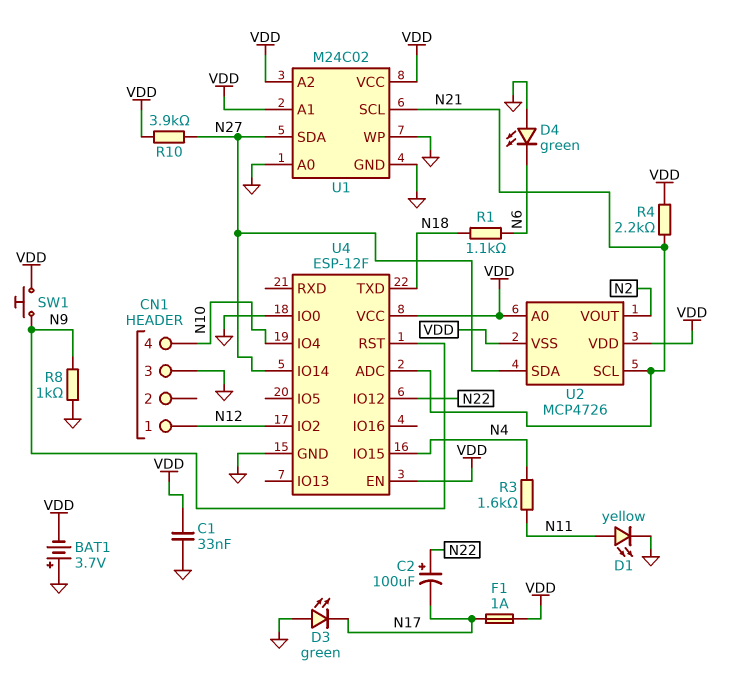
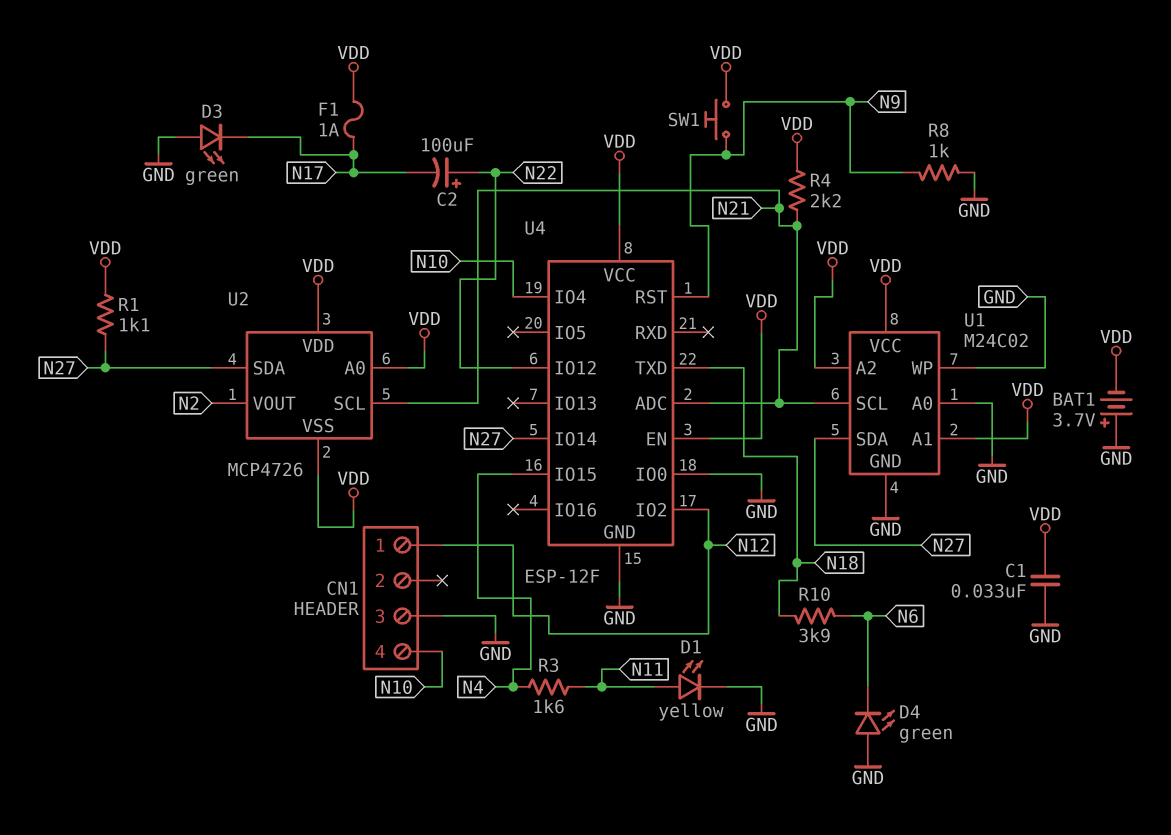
R1: 1.1k (N6, N18) -> 1.1k (N27, VDD)
R10: 3.9k (N27, VDD) -> 3.9k (N6, N18)

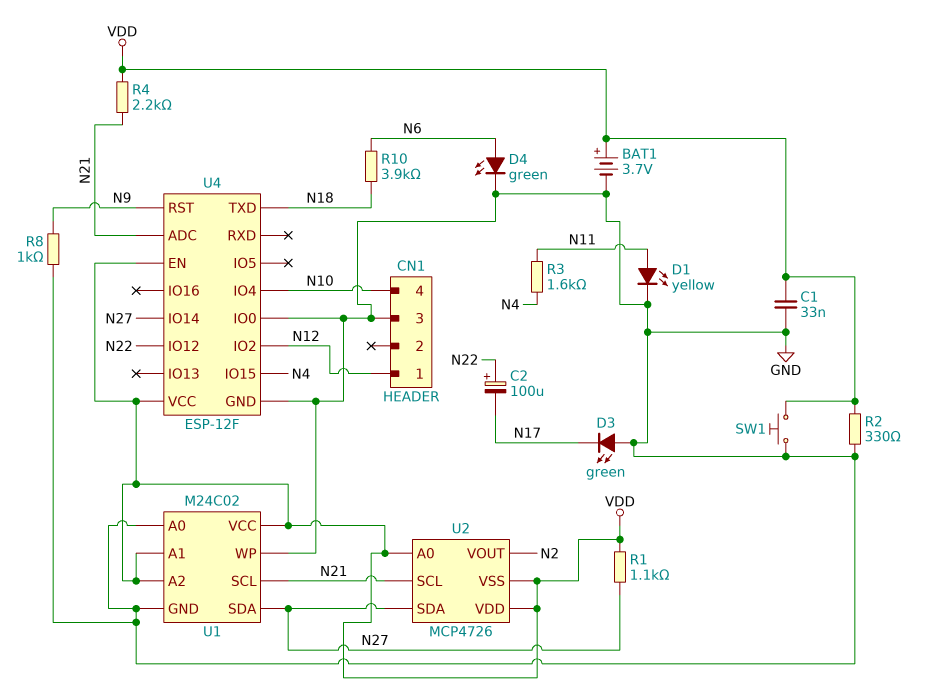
BAT1: 3.7V (plus GND, minus VDD) -> 3.7V (plus VDD, minus GND)
D4: LED green (A GND, K N6) -> LED green (A N6, K GND)
F1: 1A (N17, VDD) -> none
R2: none -> 330 (GND, VDD)
SW1: button (N9, VDD) -> button (GND, VDD)

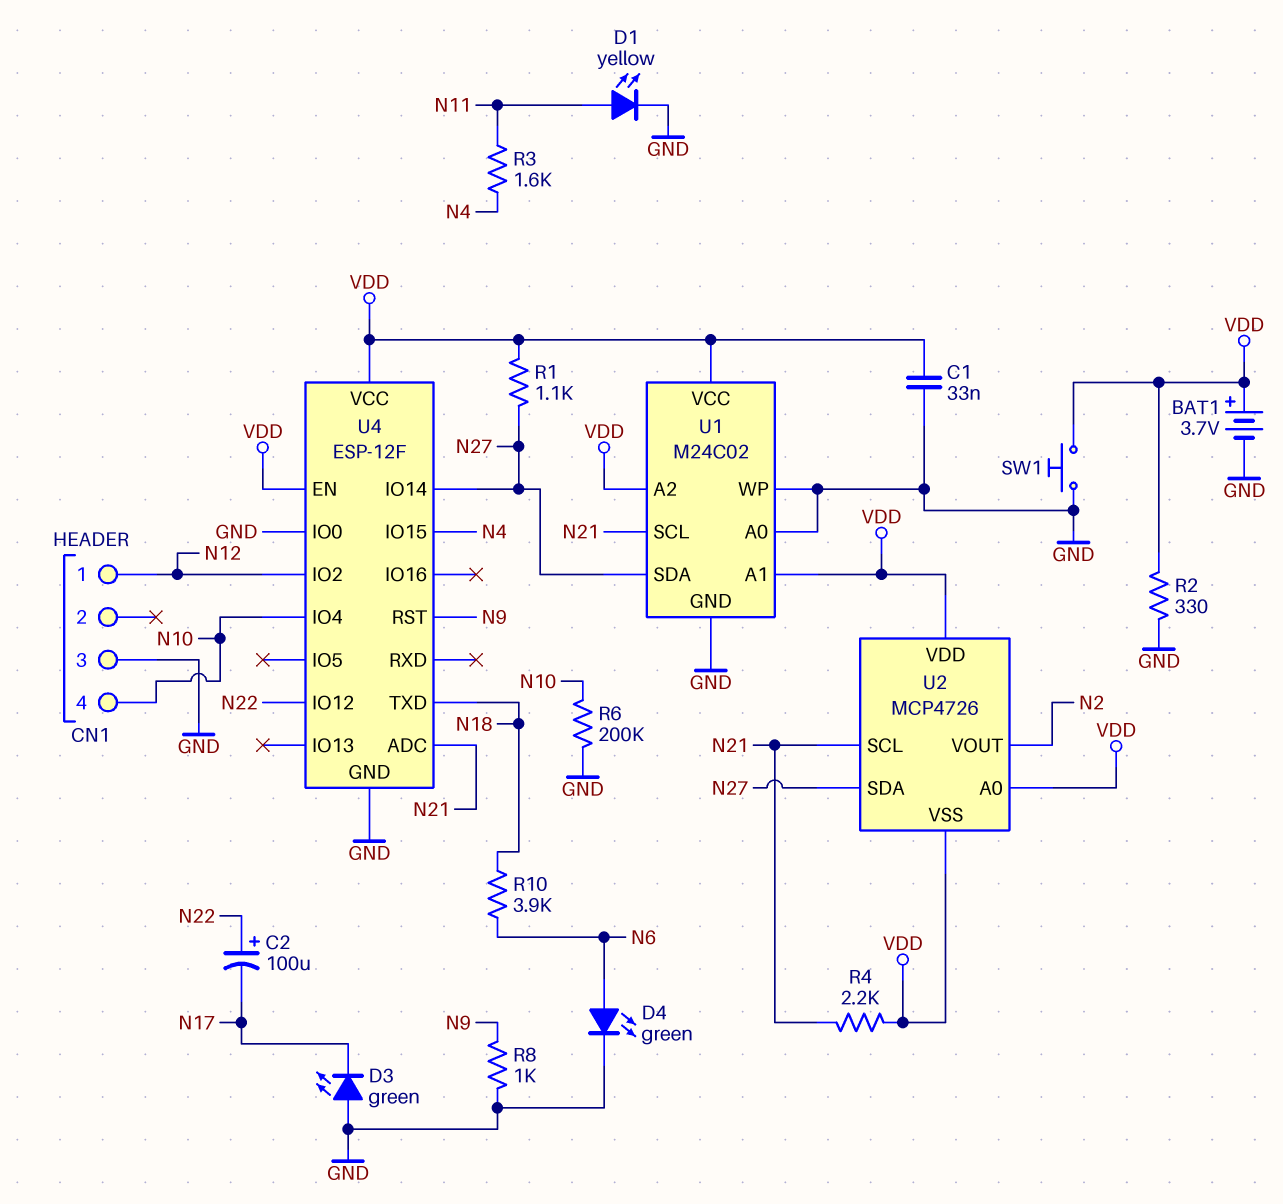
R6: none -> 200k (GND, N10)

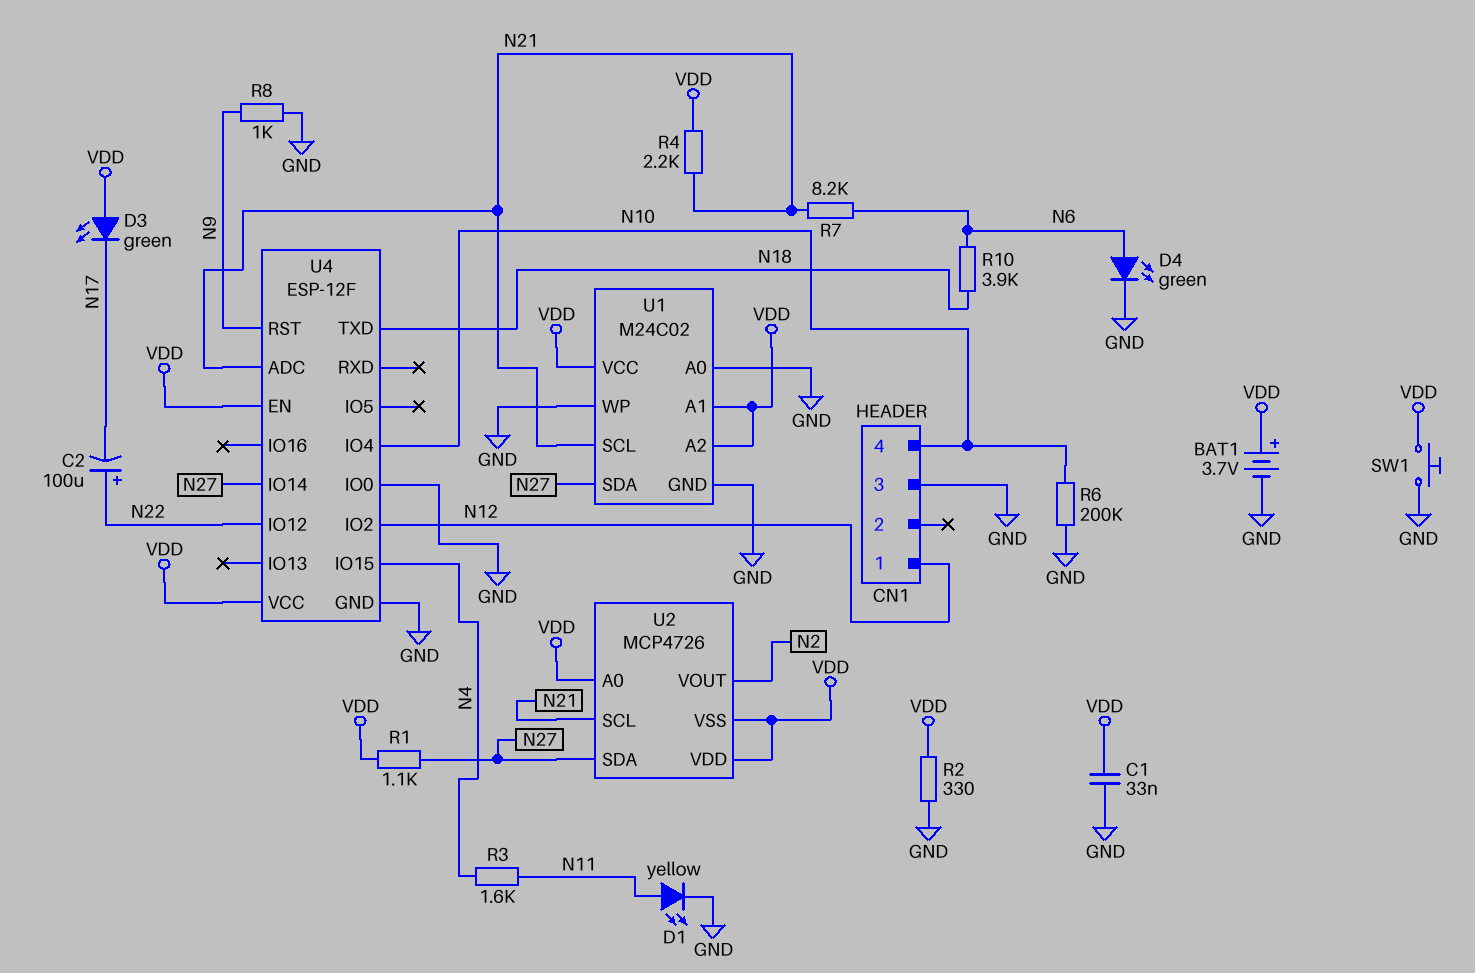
D3: LED green (A GND, K N17) -> LED green (A VDD, K N17)
R7: none -> 8.2k (N6, N21)

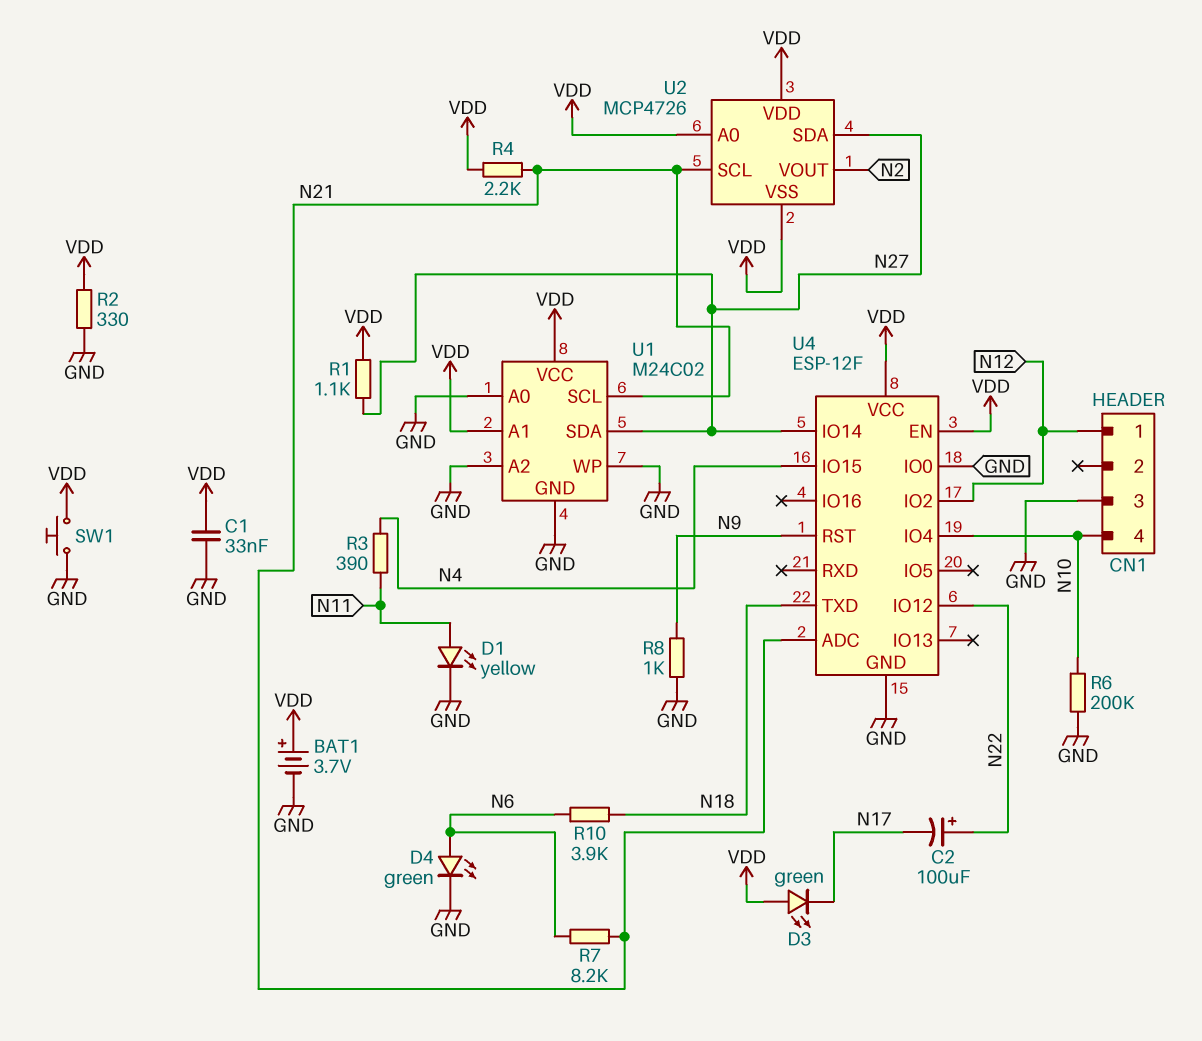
R3: 1.6k (N4, N11) -> 390 (N4, N11)
U1 pin A2: VDD -> GND

